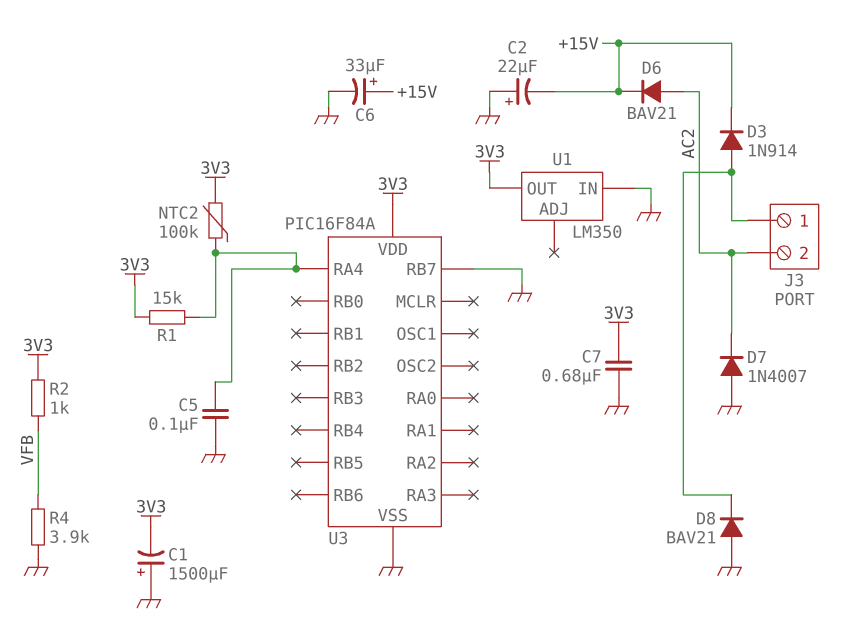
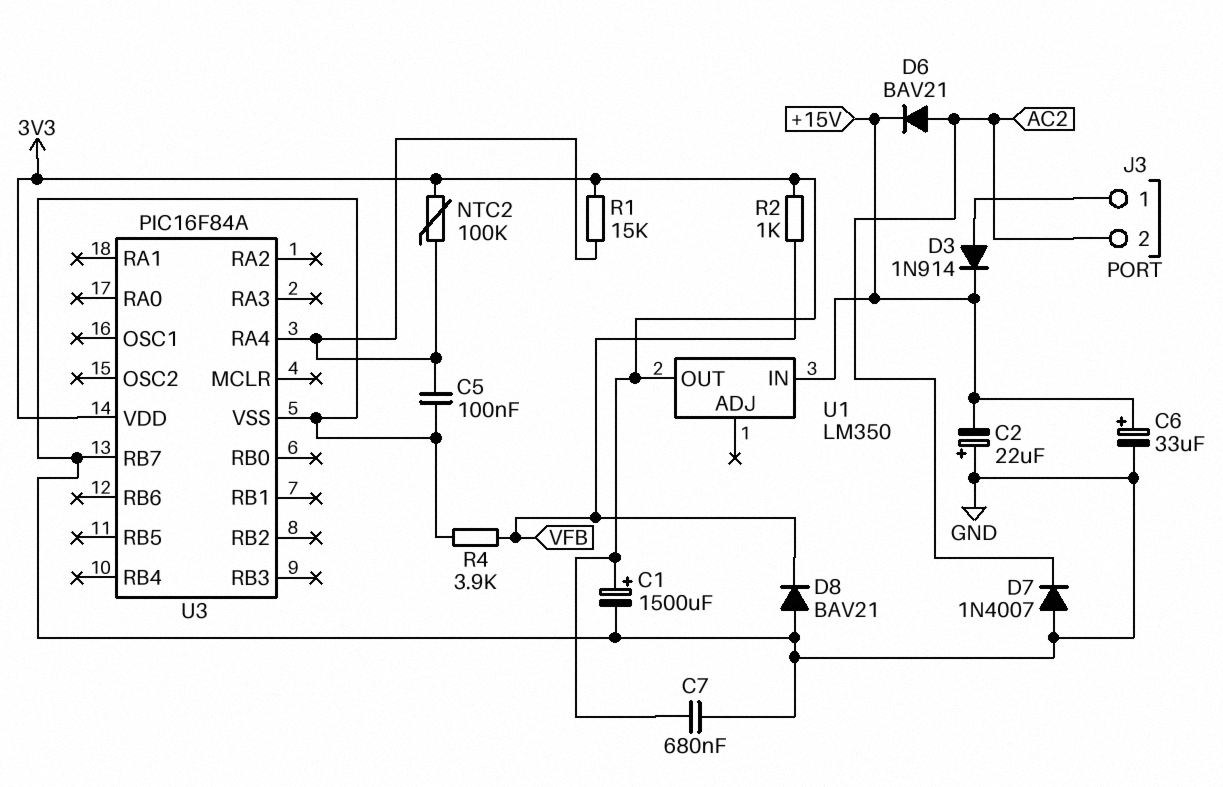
C1: 1500uF (plus GND, minus 3V3) -> 1500uF (plus 3V3, minus GND)
D8: diode BAV21 (A GND, K J3/1) -> diode BAV21 (A GND, K VFB)
U1 pin IN: GND -> +15V

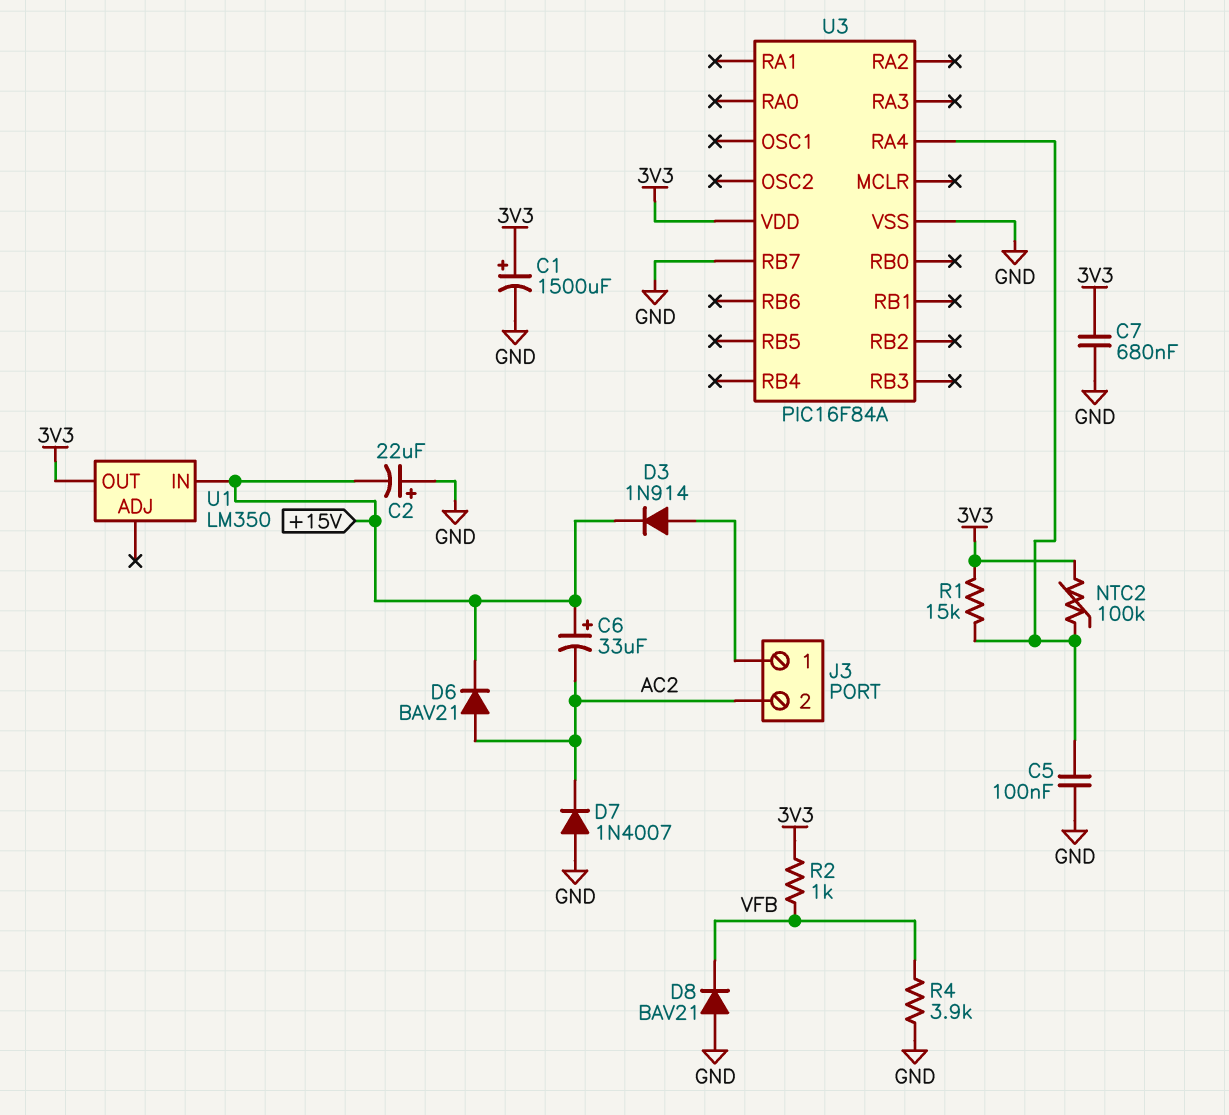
C6: 33uF (plus +15V, minus GND) -> 33uF (plus +15V, minus AC2)

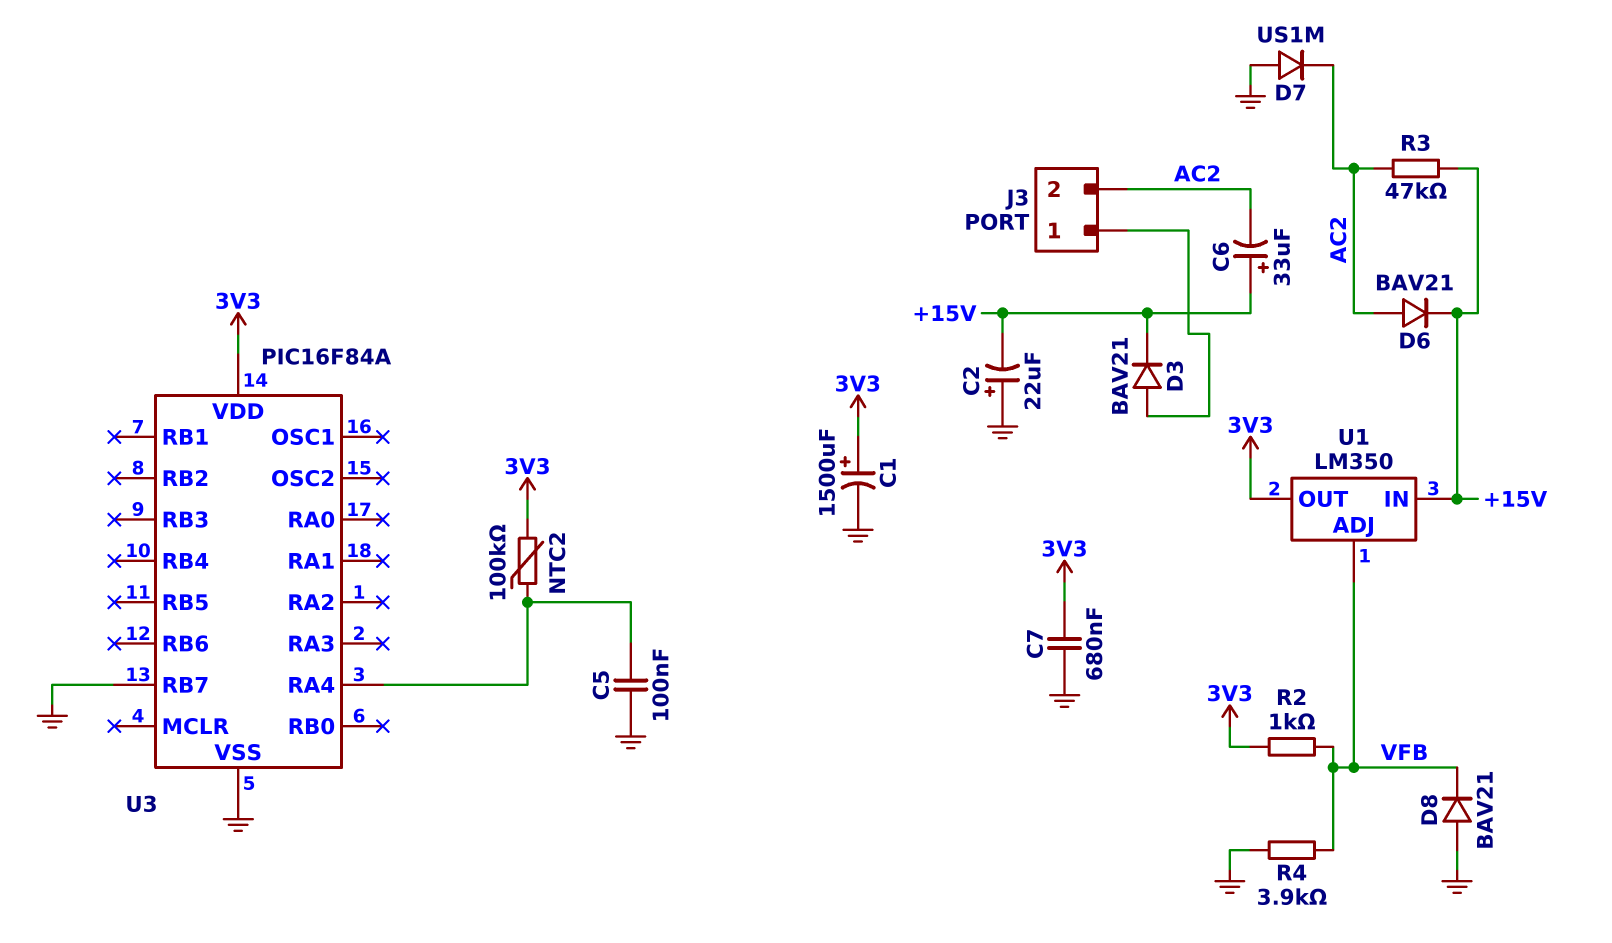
D3: diode 1N914 (A J3/1, K +15V) -> diode BAV21 (A J3/1, K +15V)
D7: diode 1N4007 (A GND, K AC2) -> diode US1M (A GND, K AC2)
R1: 15k (3V3, U3/RA4) -> none
R3: none -> 47k (+15V, AC2)
U1 pin ADJ: none -> VFB

